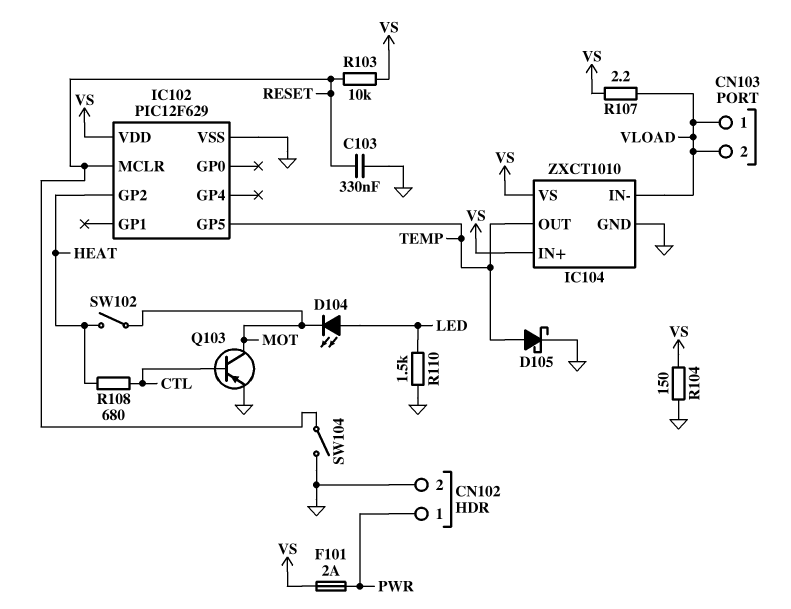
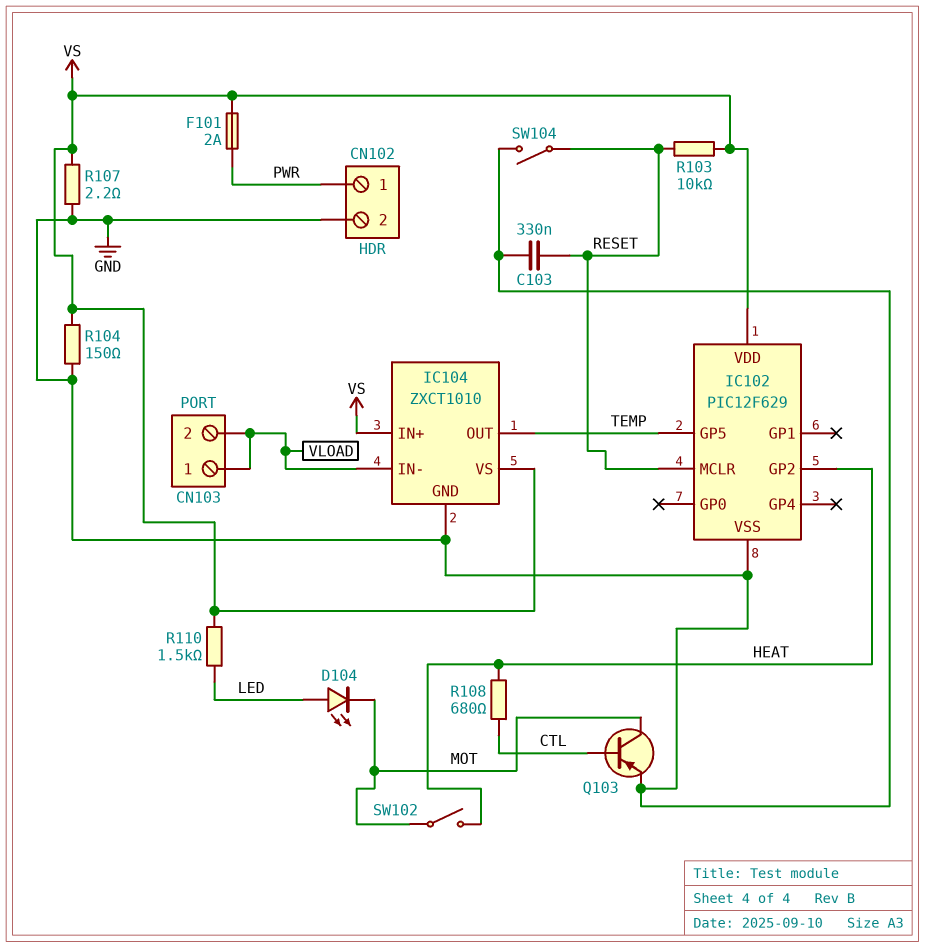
D105: schottky (A TEMP, K GND) -> none
R107: 2.2 (VLOAD, VS) -> 2.2 (GND, VS)
R110: 1.5k (GND, LED) -> 1.5k (LED, VS)

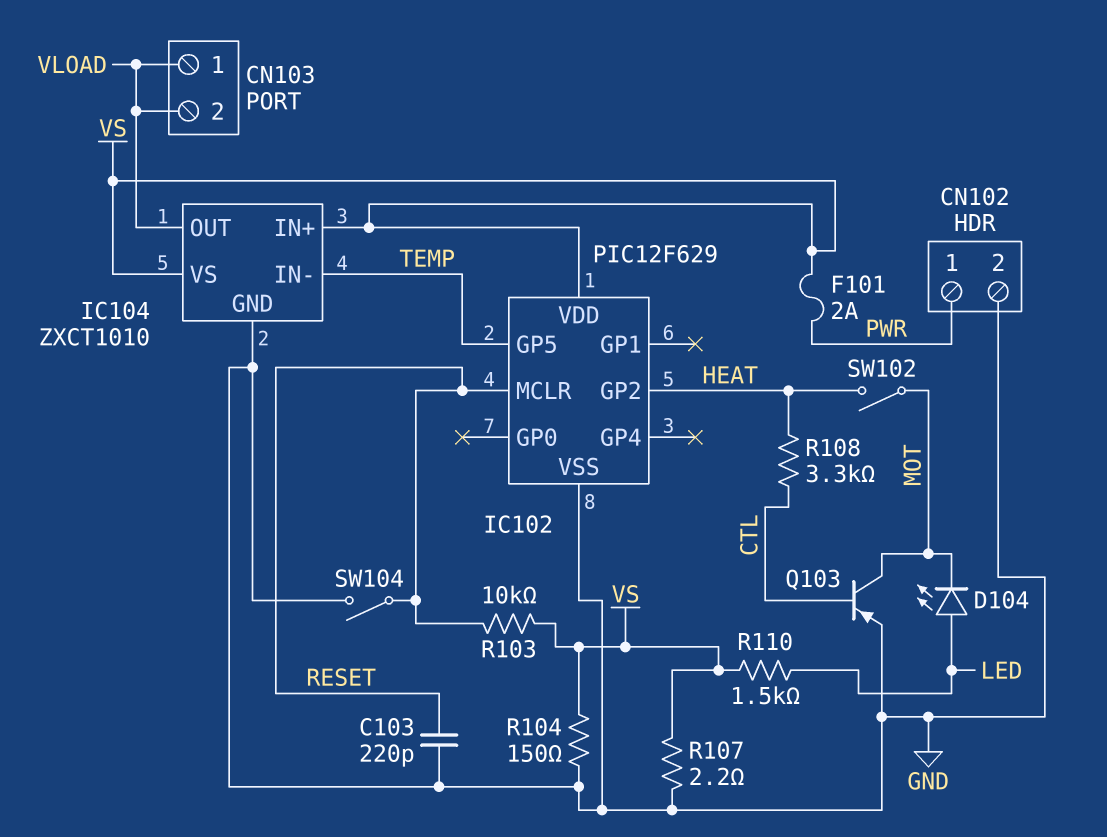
C103: 330nF (GND, RESET) -> 220pF (GND, RESET)
IC104 pin IN-: VLOAD -> TEMP
IC104 pin OUT: TEMP -> VLOAD
R108: 680 (CTL, HEAT) -> 3.3k (CTL, HEAT)

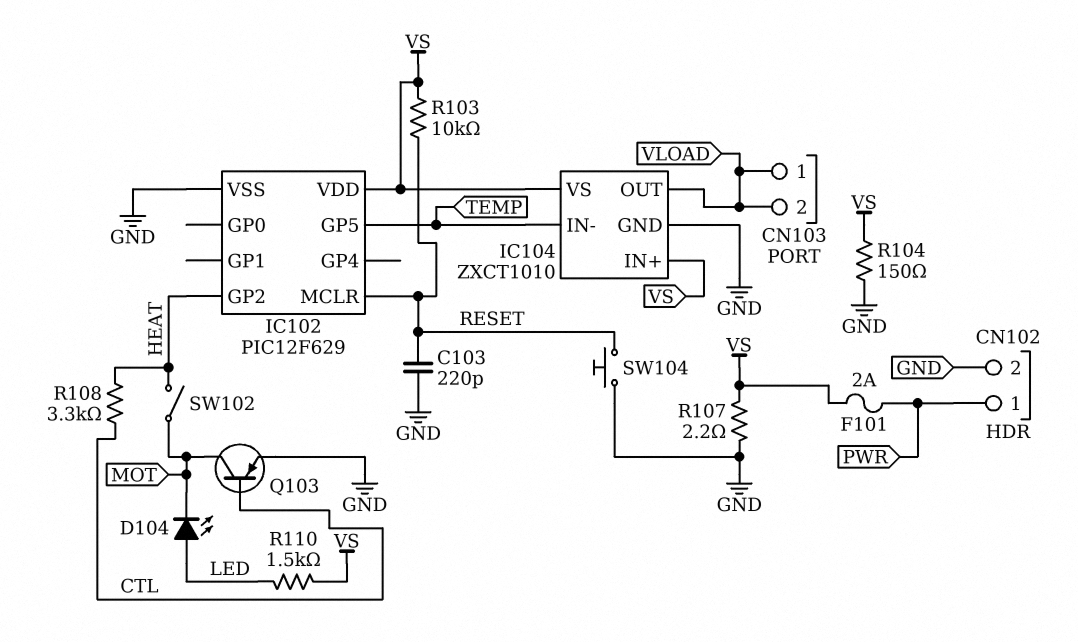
SW104: switch (GND, RESET) -> button (GND, RESET)

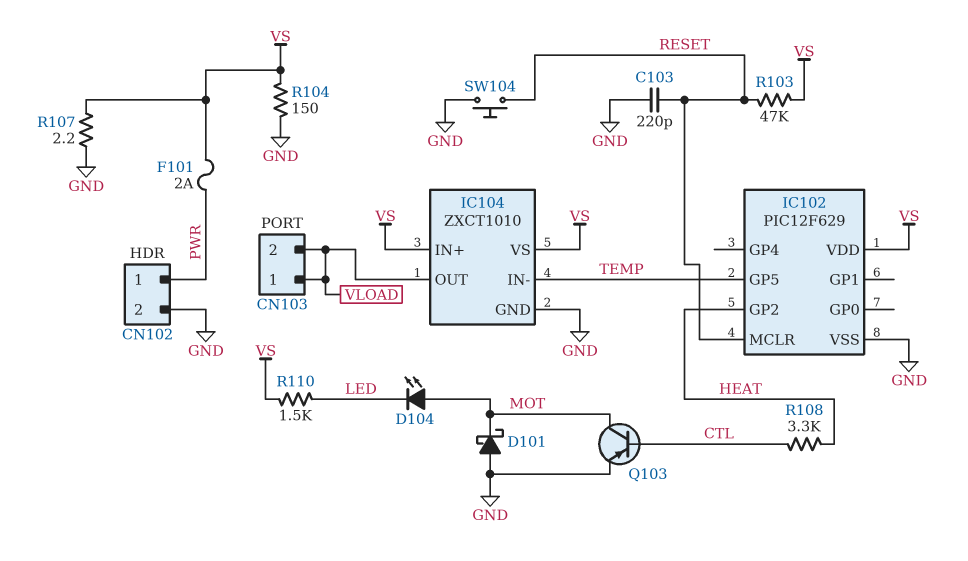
D101: none -> schottky (A GND, K MOT)
D104: LED (A LED, K MOT) -> LED (A MOT, K LED)
R103: 10k (RESET, VS) -> 47k (RESET, VS)
SW102: switch (HEAT, MOT) -> none

